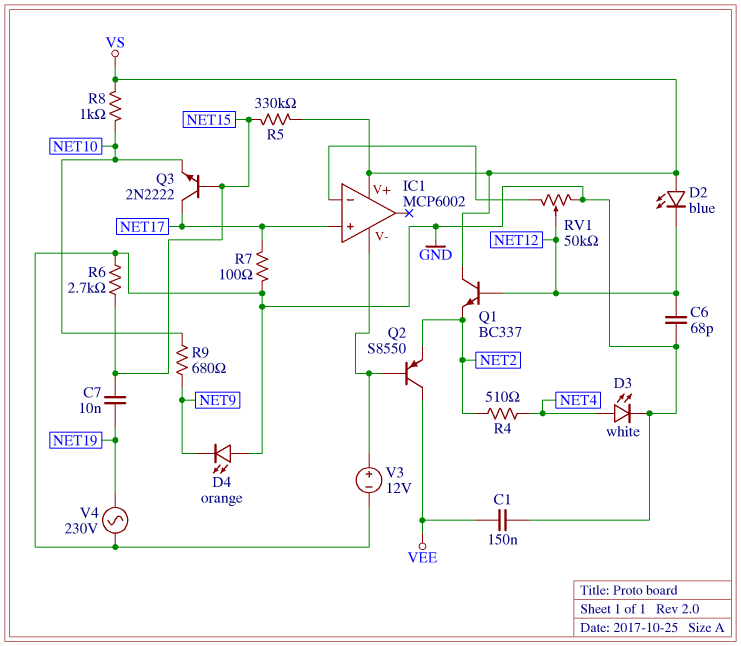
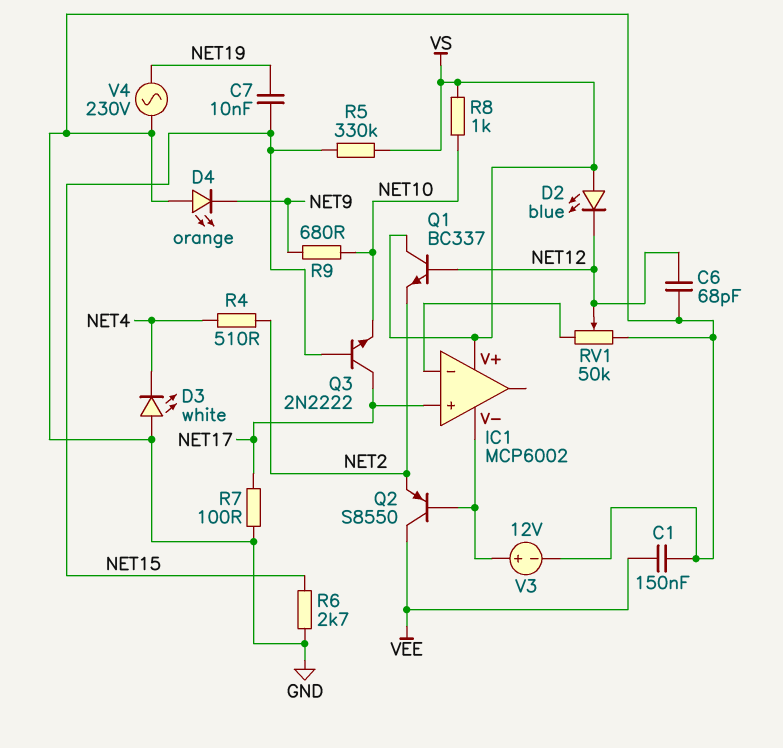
D3: LED white (A NET4, K GND) -> LED white (A GND, K NET4)

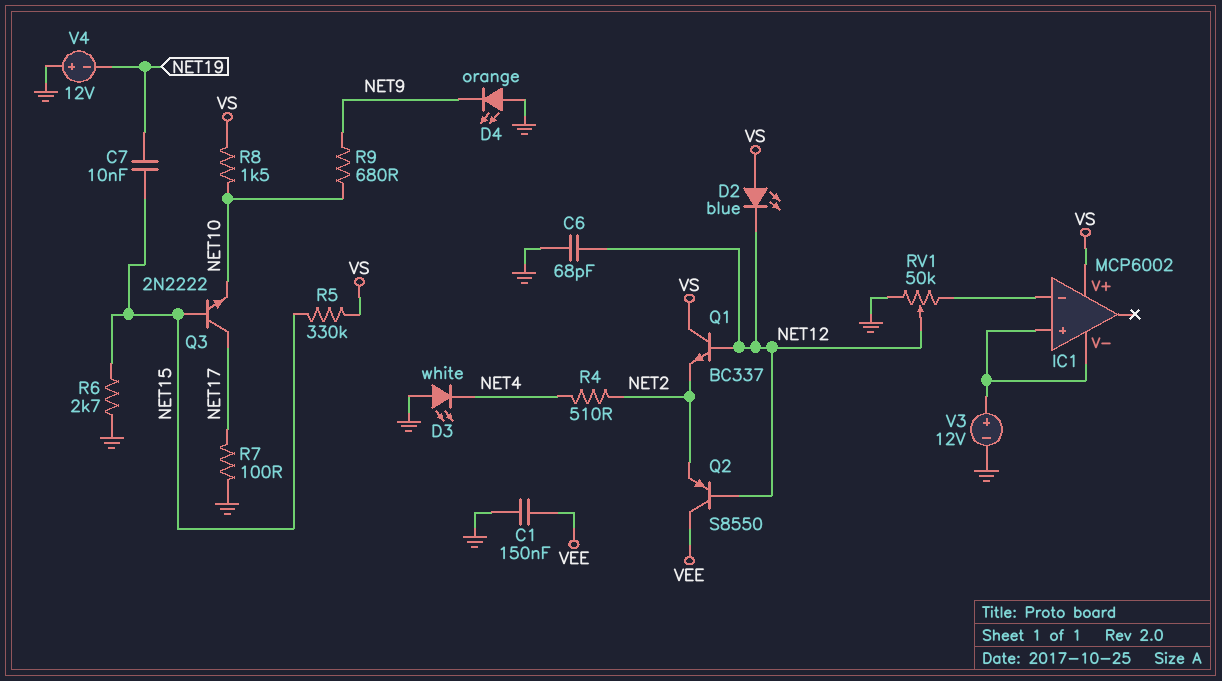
IC1 pin in+: NET17 -> IC1/V-
Q2: PNP S8550 (B IC1/V-, C VEE, E NET2) -> PNP S8550 (B NET12, C VEE, E NET2)
R8: 1k (NET10, VS) -> 1.5k (NET10, VS)
V4: AC 230V (GND, NET19) -> 12V (plus GND, minus NET19)

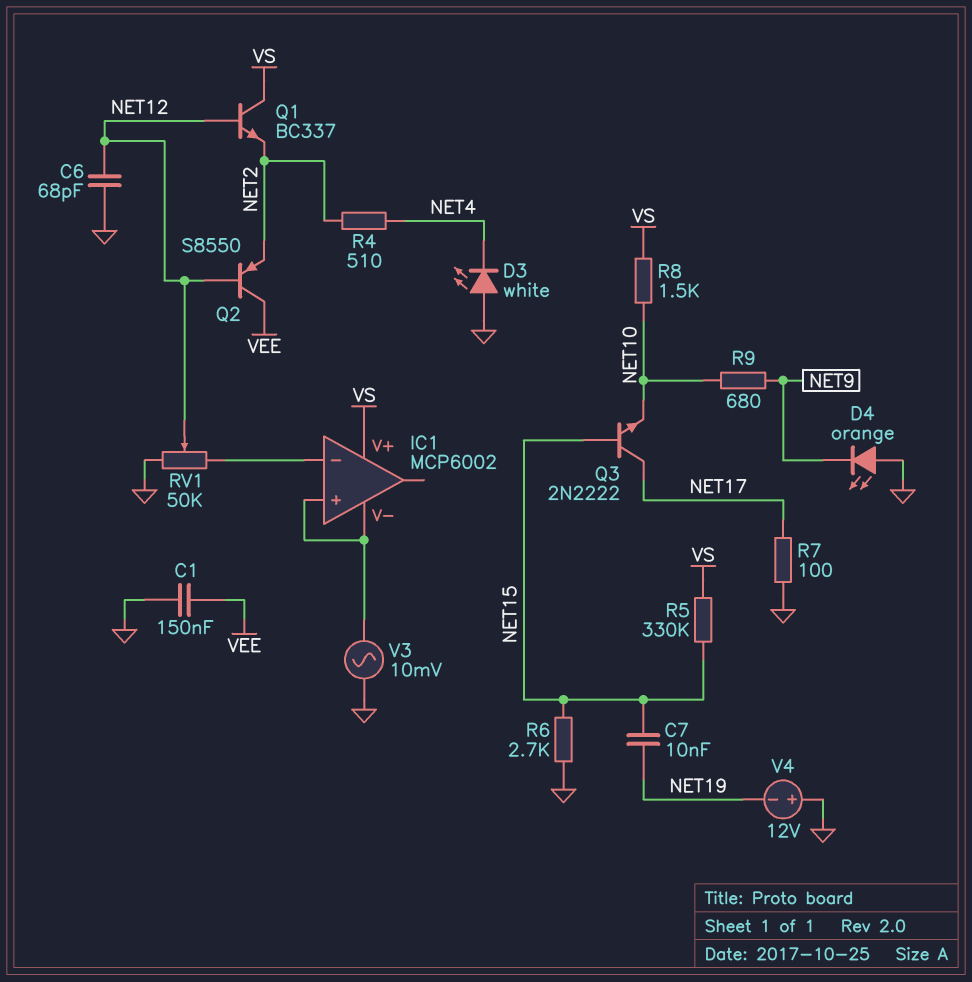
D2: LED blue (A VS, K NET12) -> none
V3: 12V (plus IC1/V-, minus GND) -> AC 10mV (GND, IC1/V-)

